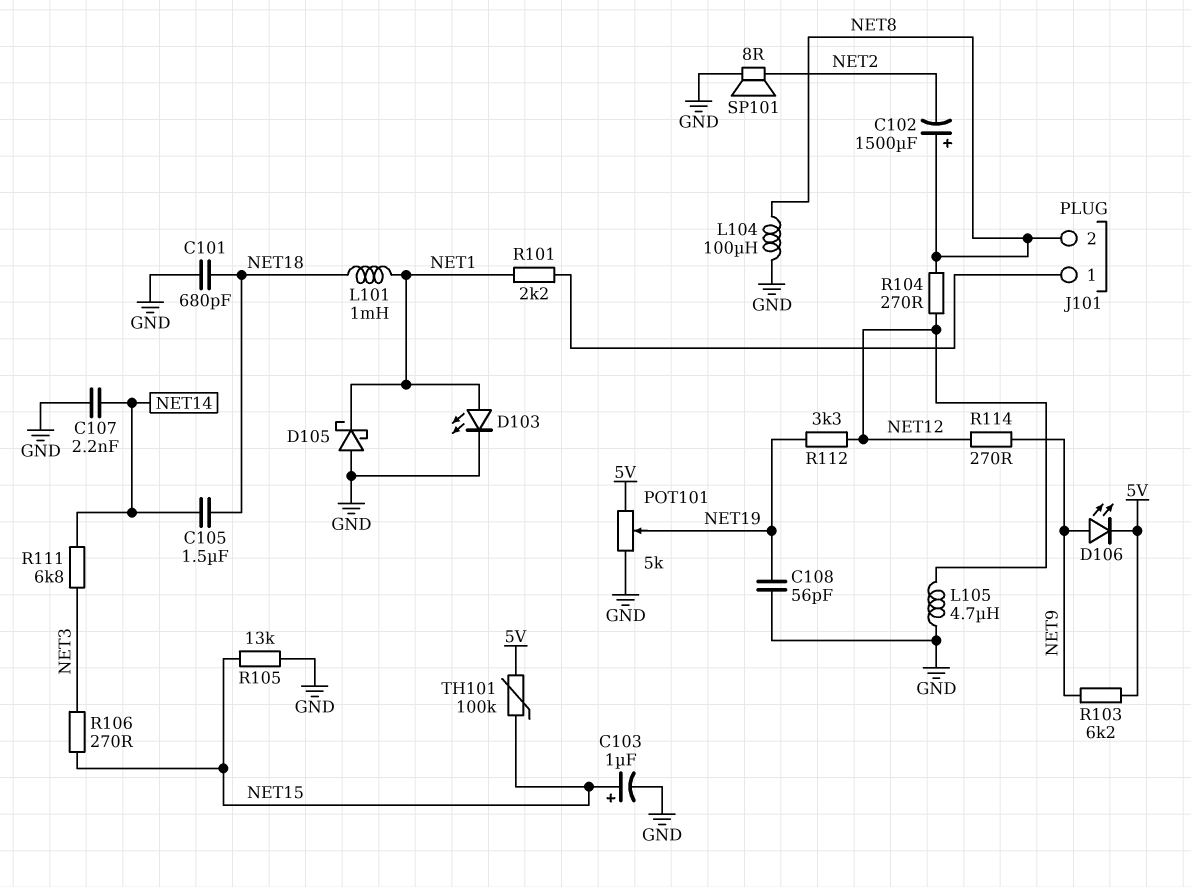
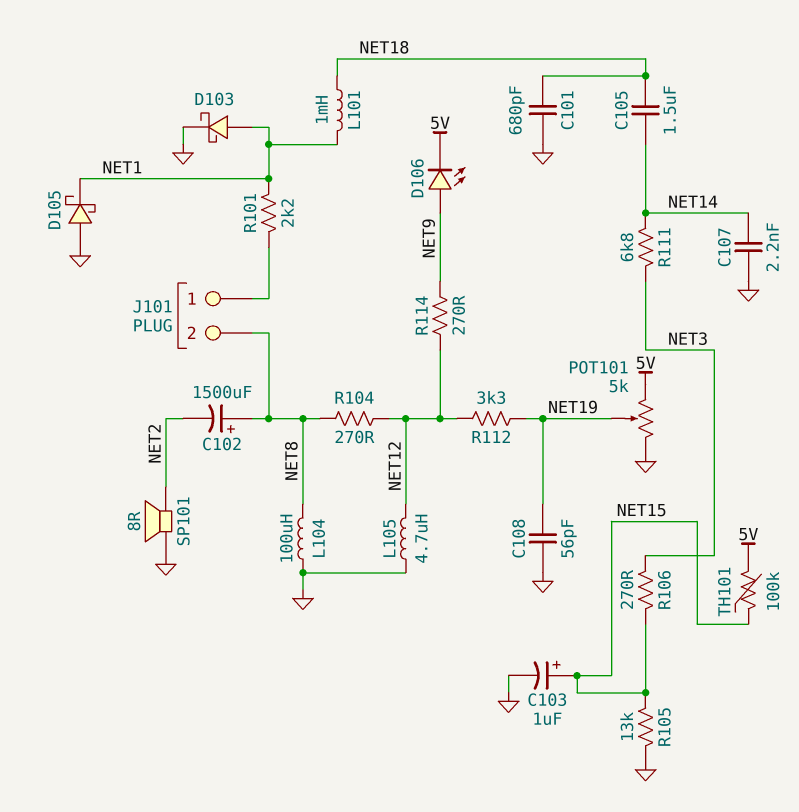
D103: LED (A NET1, K GND) -> schottky (A NET1, K GND)
R103: 6.2k (5V, NET9) -> none

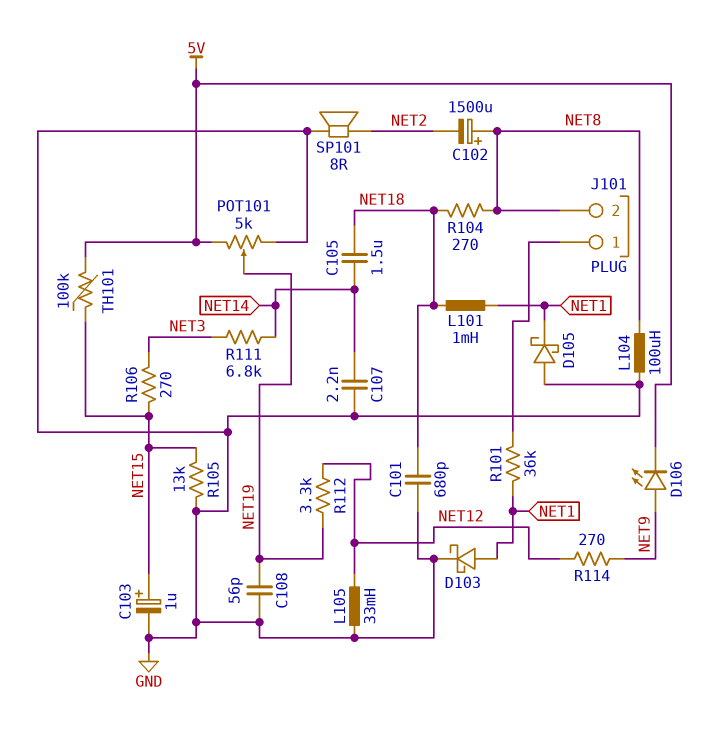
L105: 4.7uH (GND, NET12) -> 33mH (GND, NET12)
R101: 2.2k (J101/1, NET1) -> 36k (J101/1, NET1)
R104: 270 (NET8, NET12) -> 270 (NET8, NET18)

